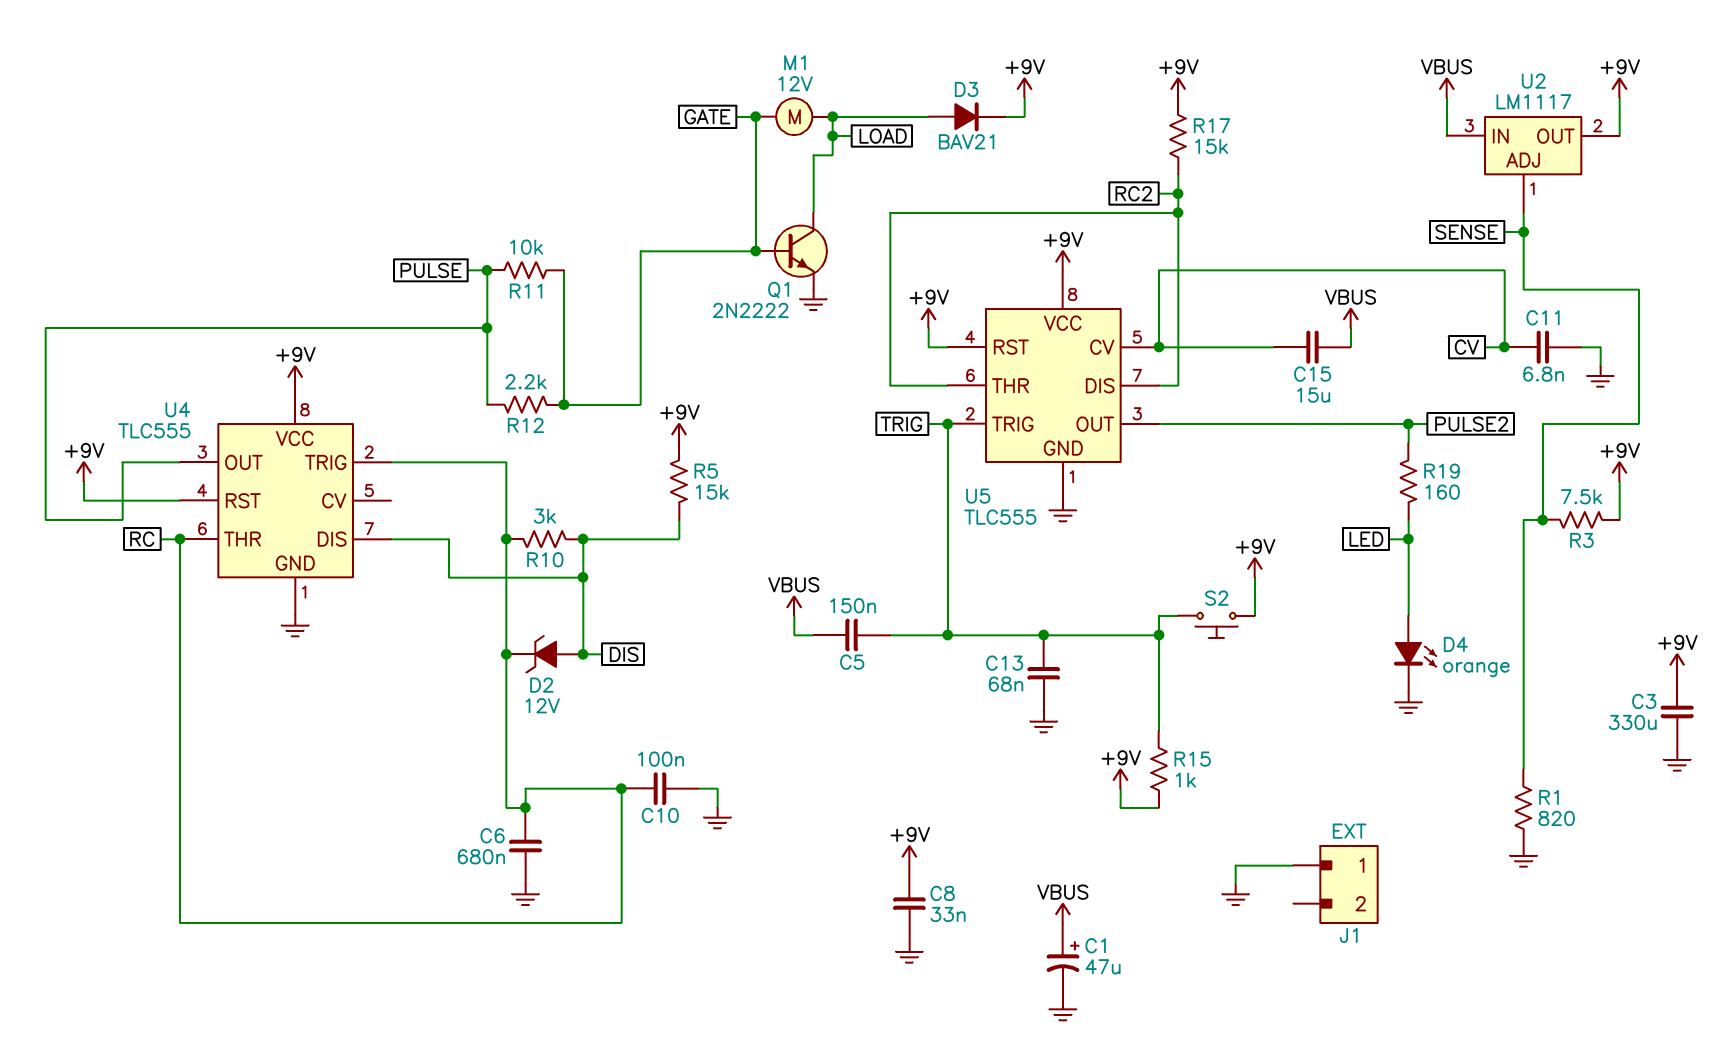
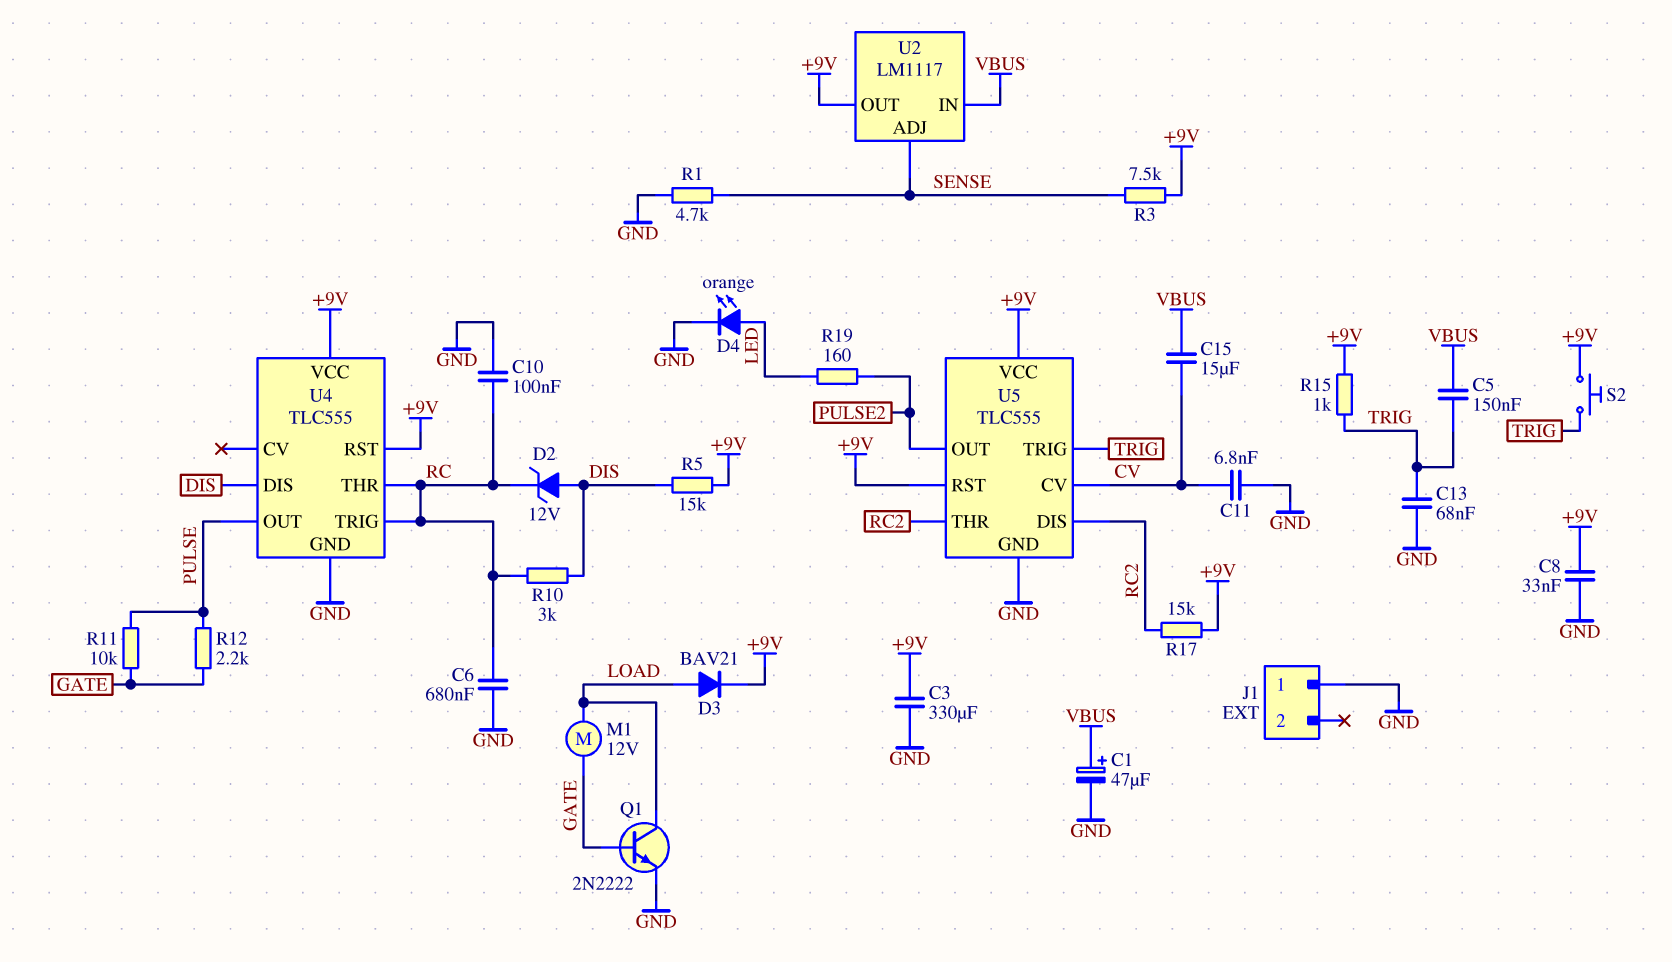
R1: 820 (GND, SENSE) -> 4.7k (GND, SENSE)

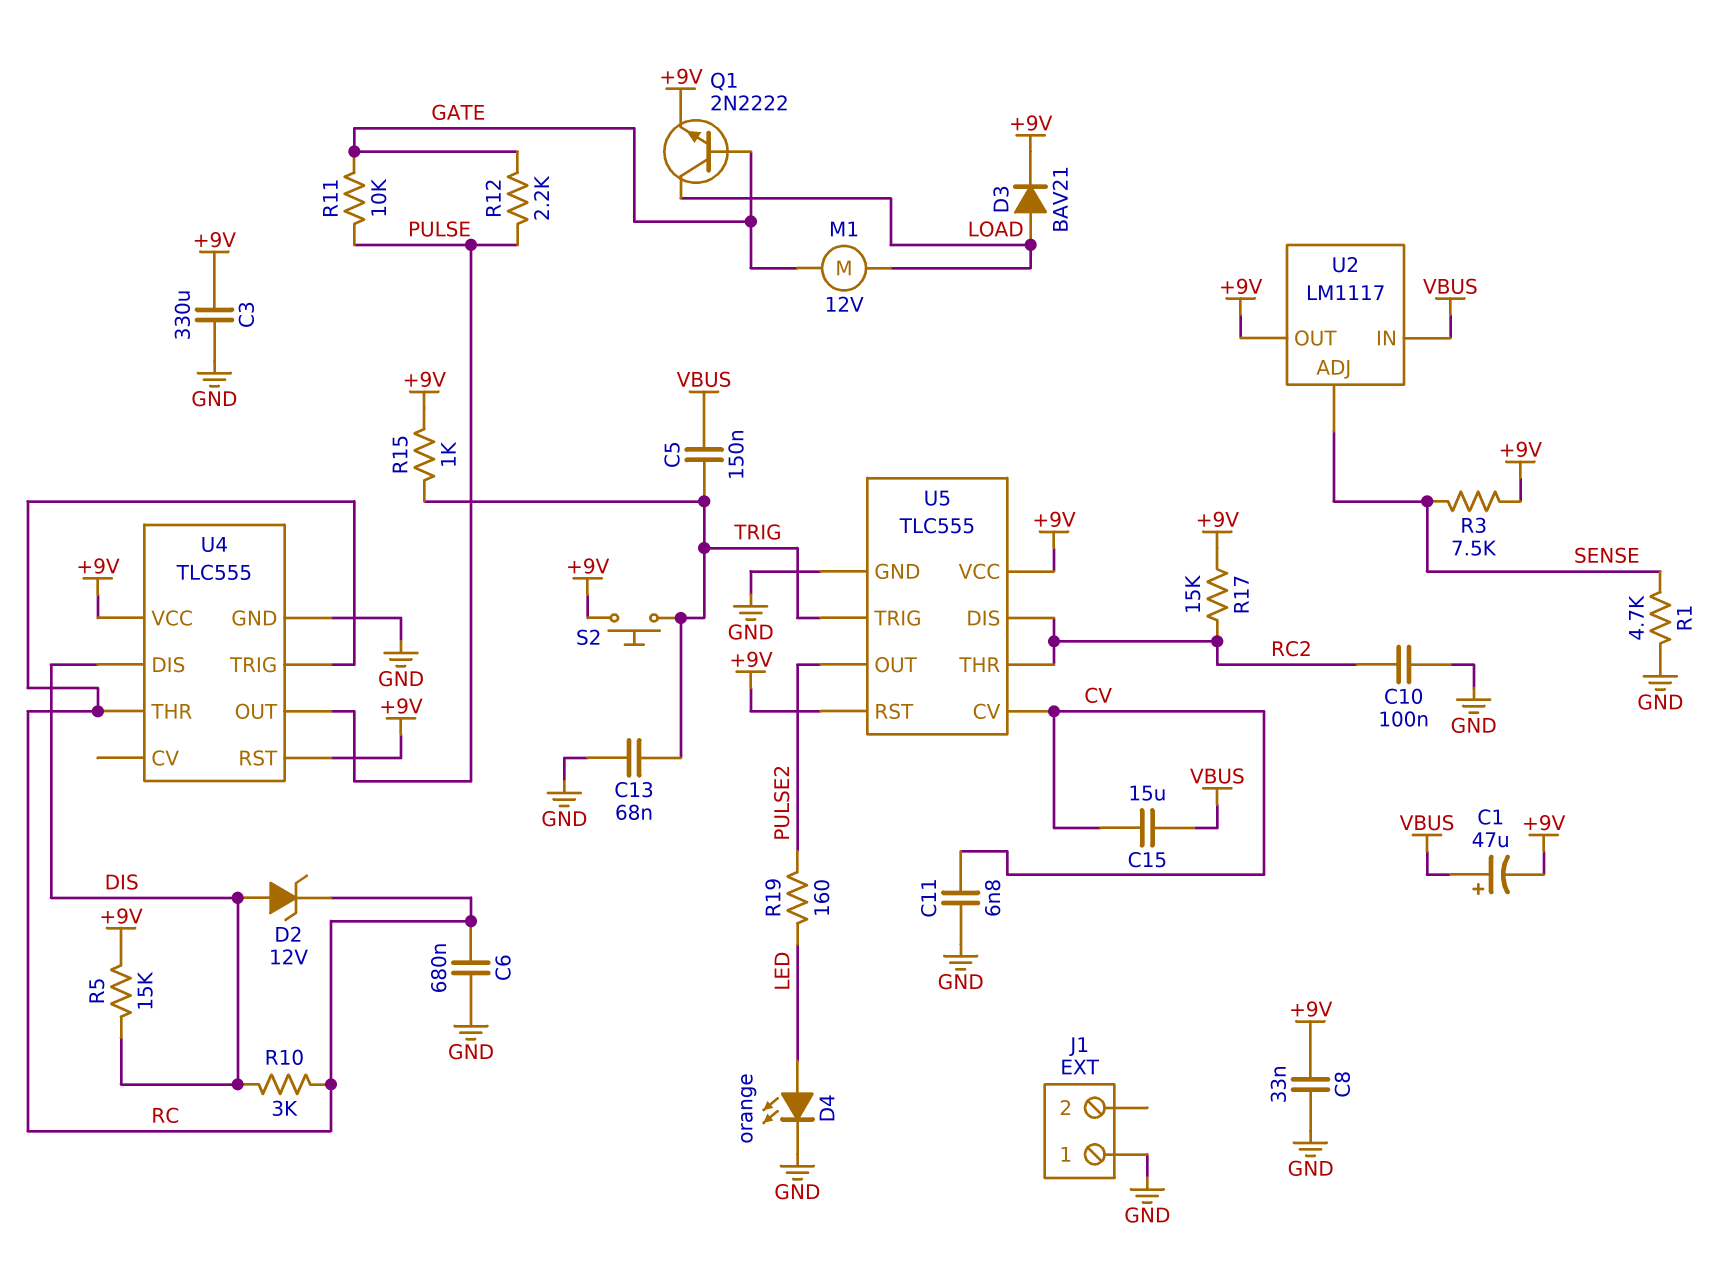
C1: 47uF (plus VBUS, minus GND) -> 47uF (plus VBUS, minus +9V)
C10: 100nF (GND, RC) -> 100nF (GND, RC2)
Q1: NPN 2N2222 (B GATE, C LOAD, E GND) -> NPN 2N2222 (B GATE, C LOAD, E +9V)

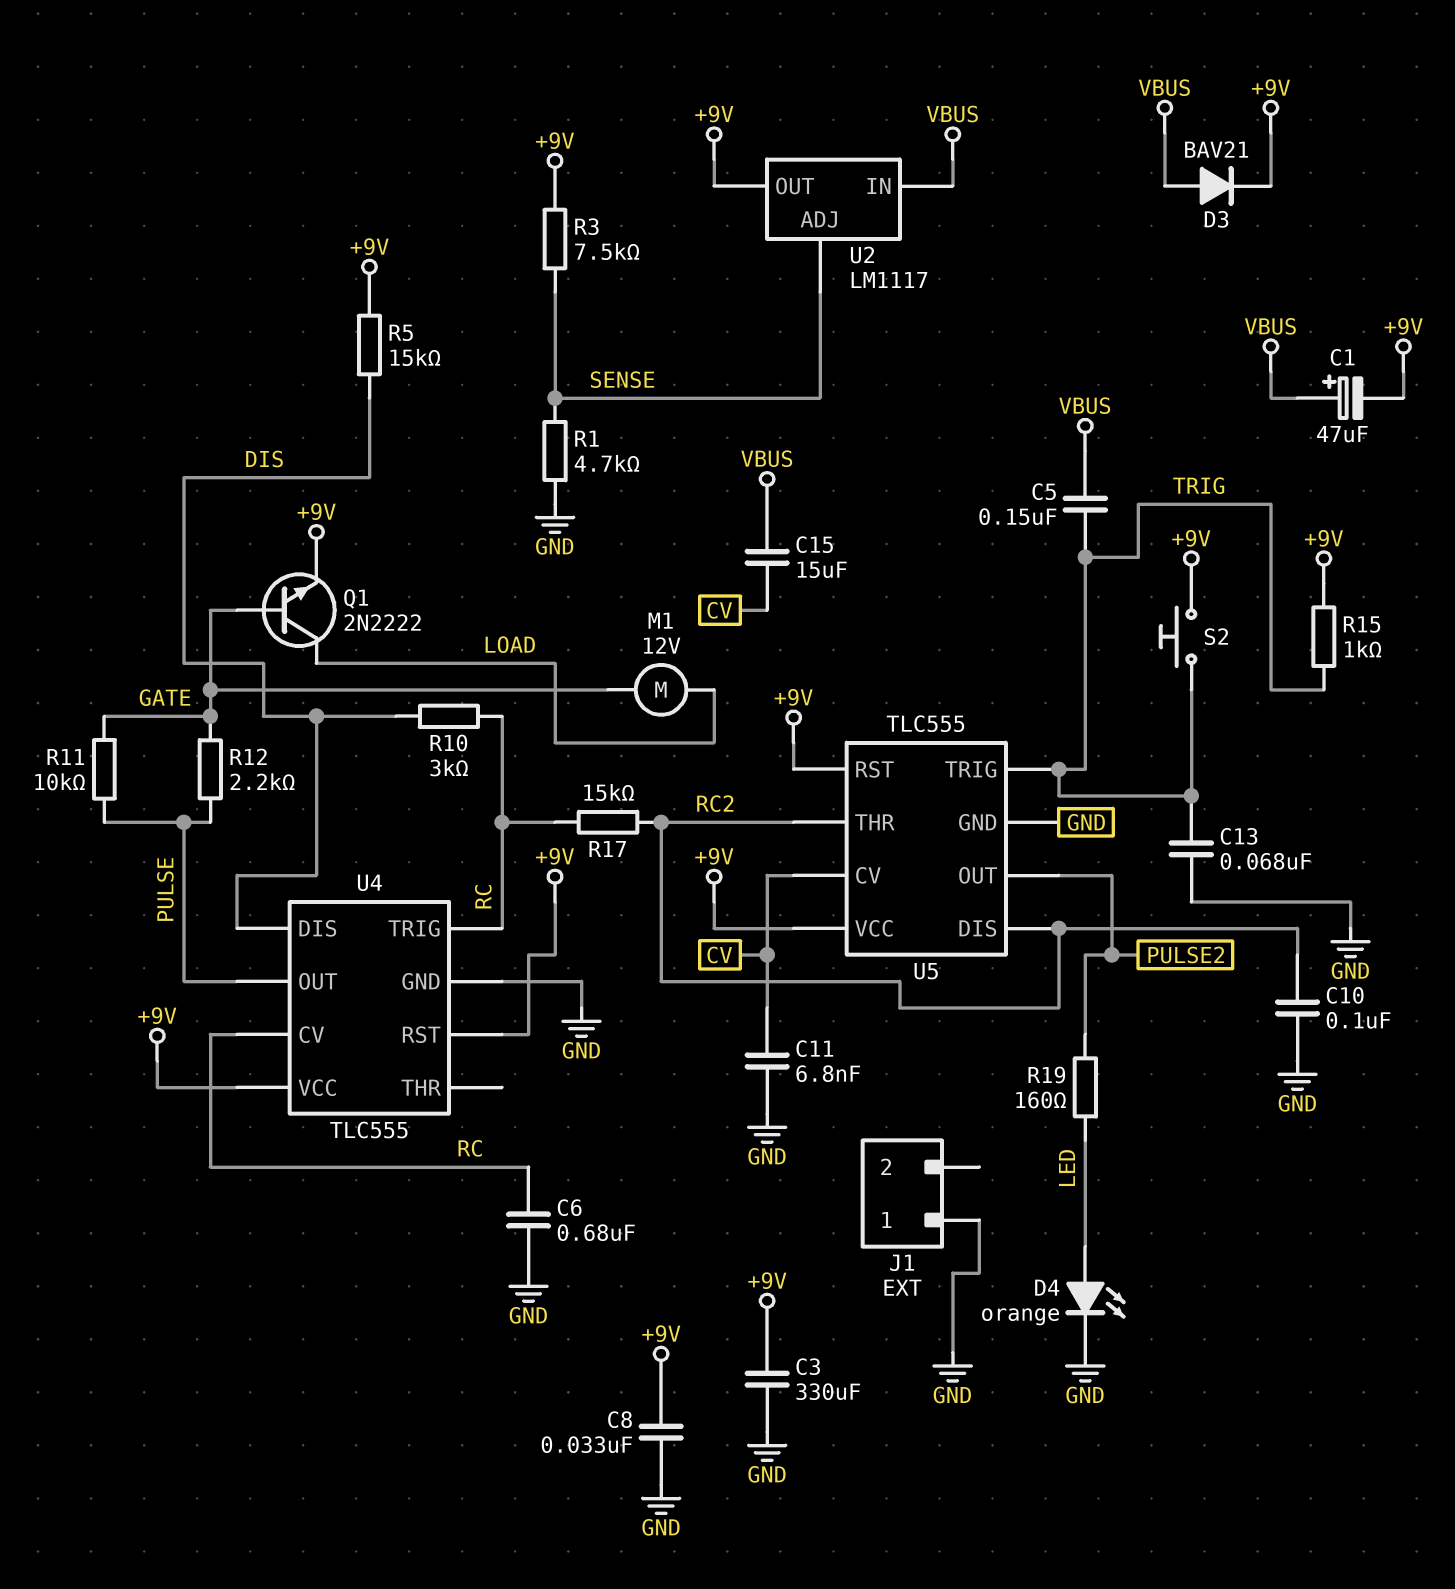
D2: zener 12V (A DIS, K RC) -> none
D3: diode BAV21 (A LOAD, K +9V) -> diode BAV21 (A VBUS, K +9V)
R17: 15k (+9V, RC2) -> 15k (RC, RC2)
U4 pin CV: none -> RC
U4 pin THR: RC -> none

